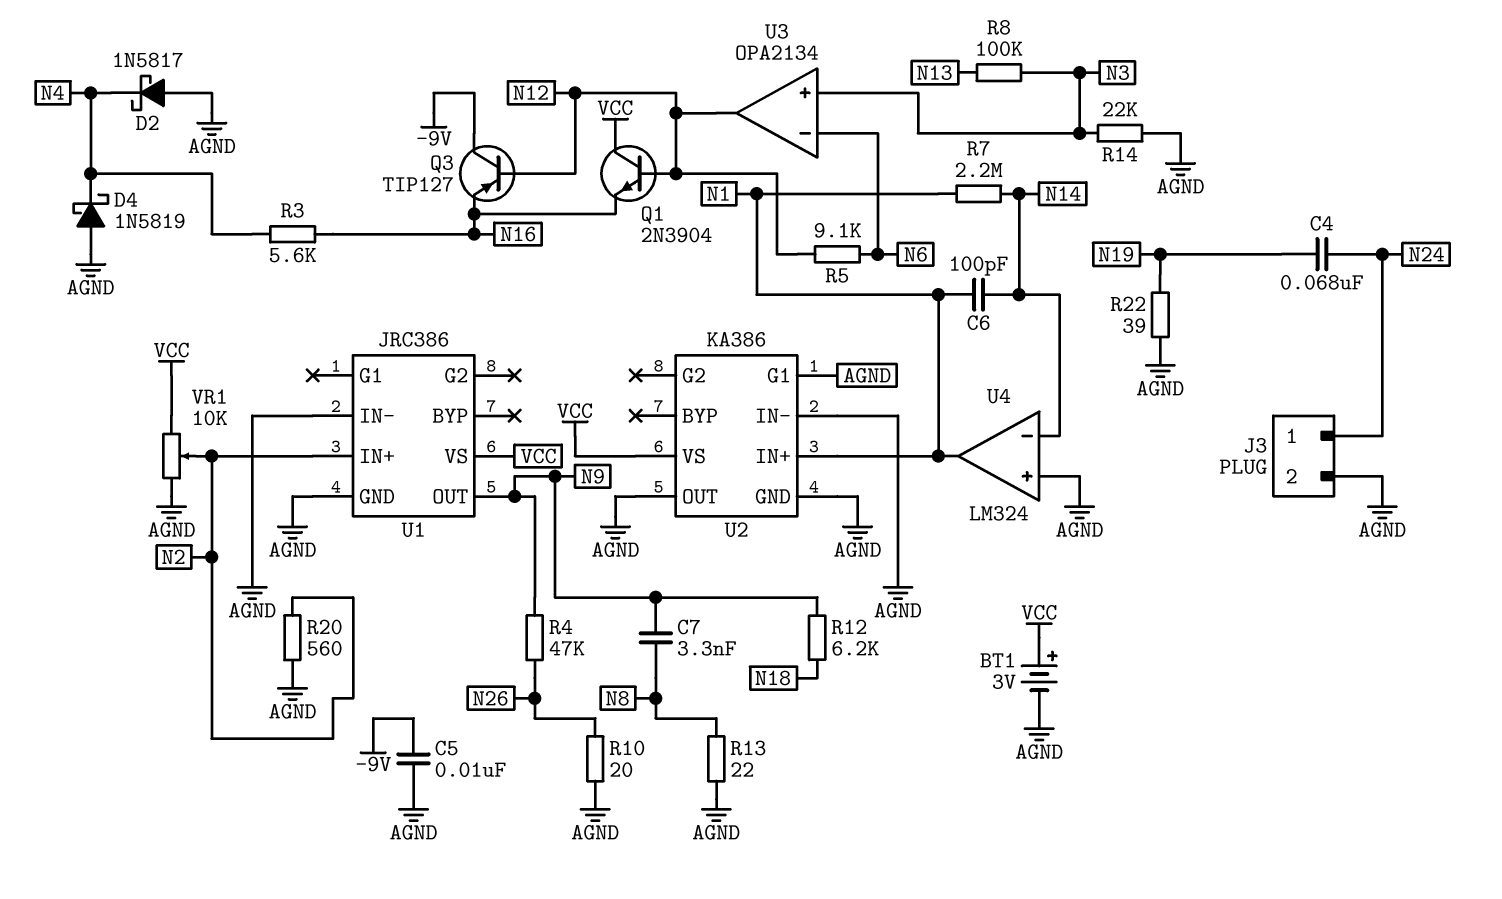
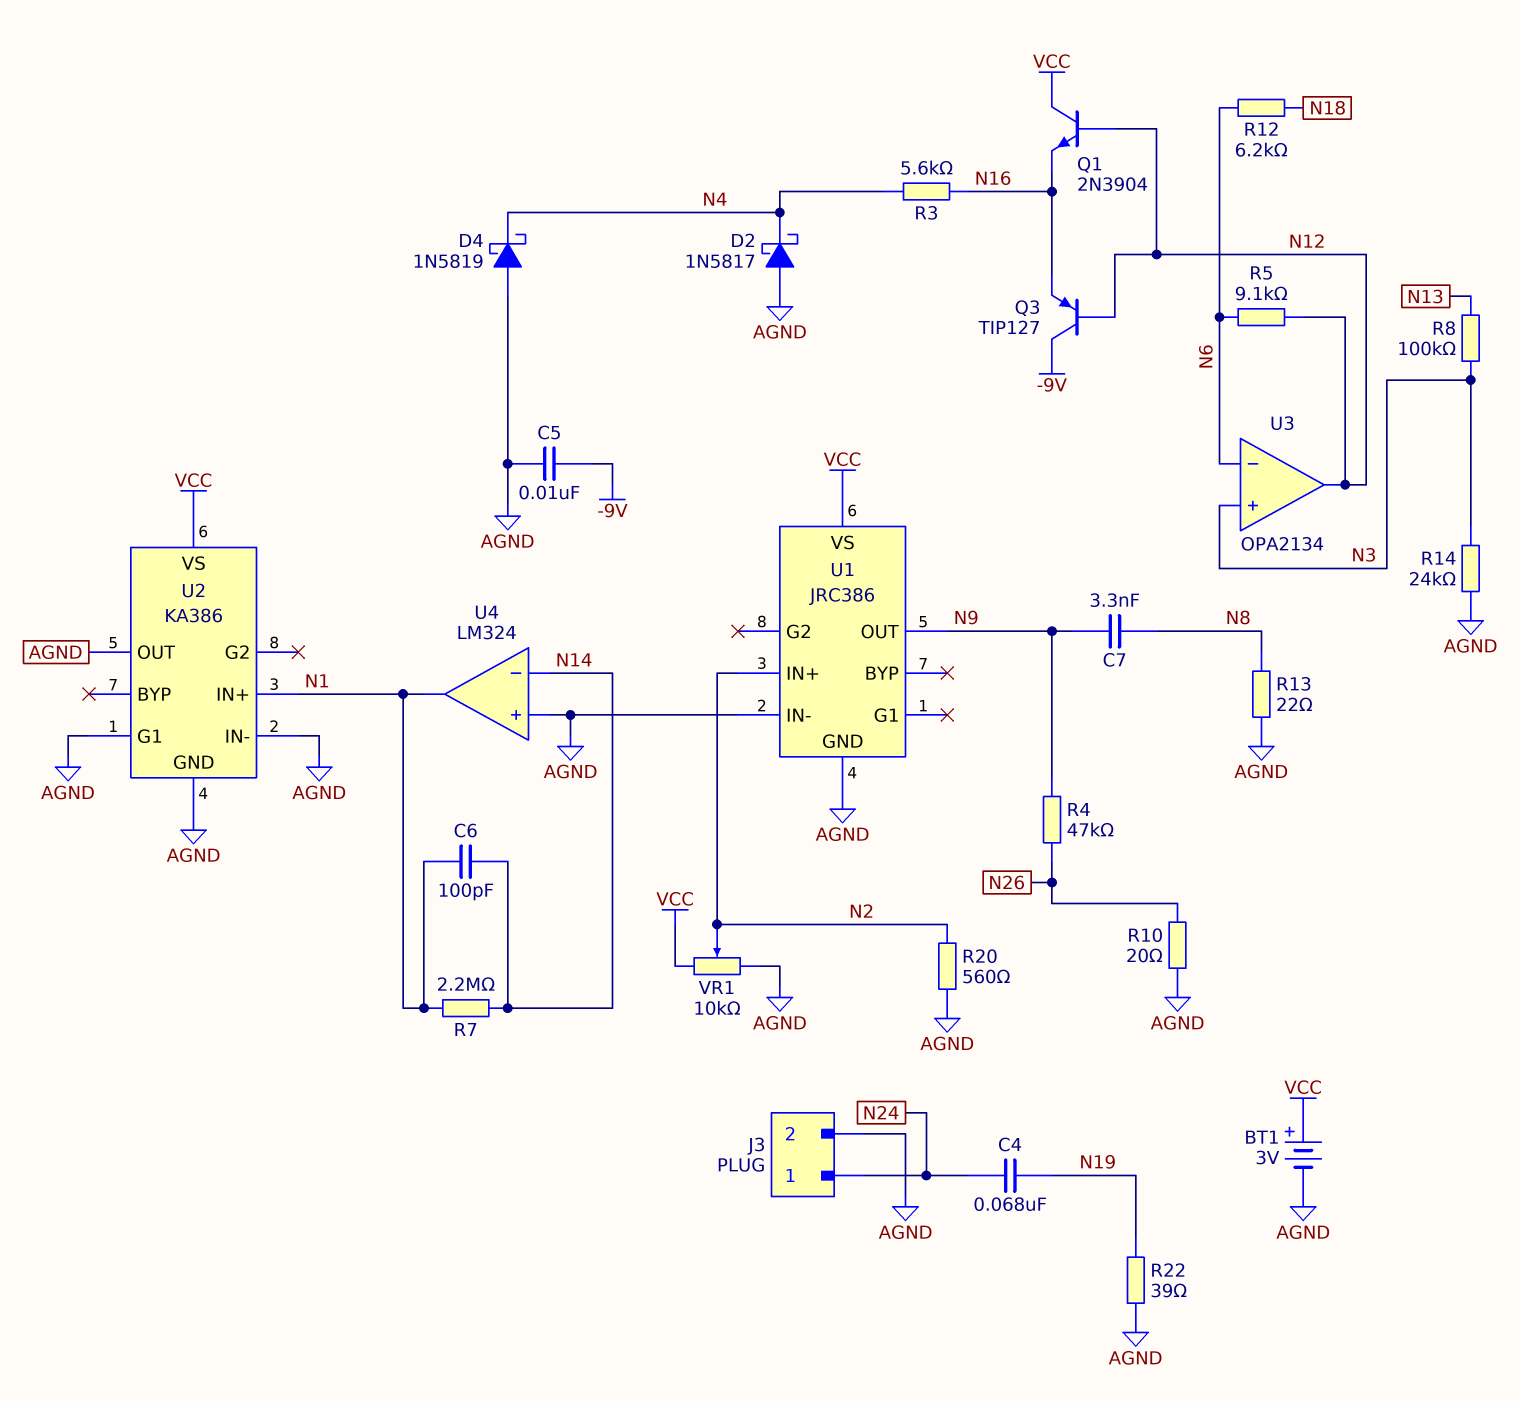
R12: 6.2k (N9, N18) -> 6.2k (N6, N18)
R14: 22k (AGND, N3) -> 24k (AGND, N3)

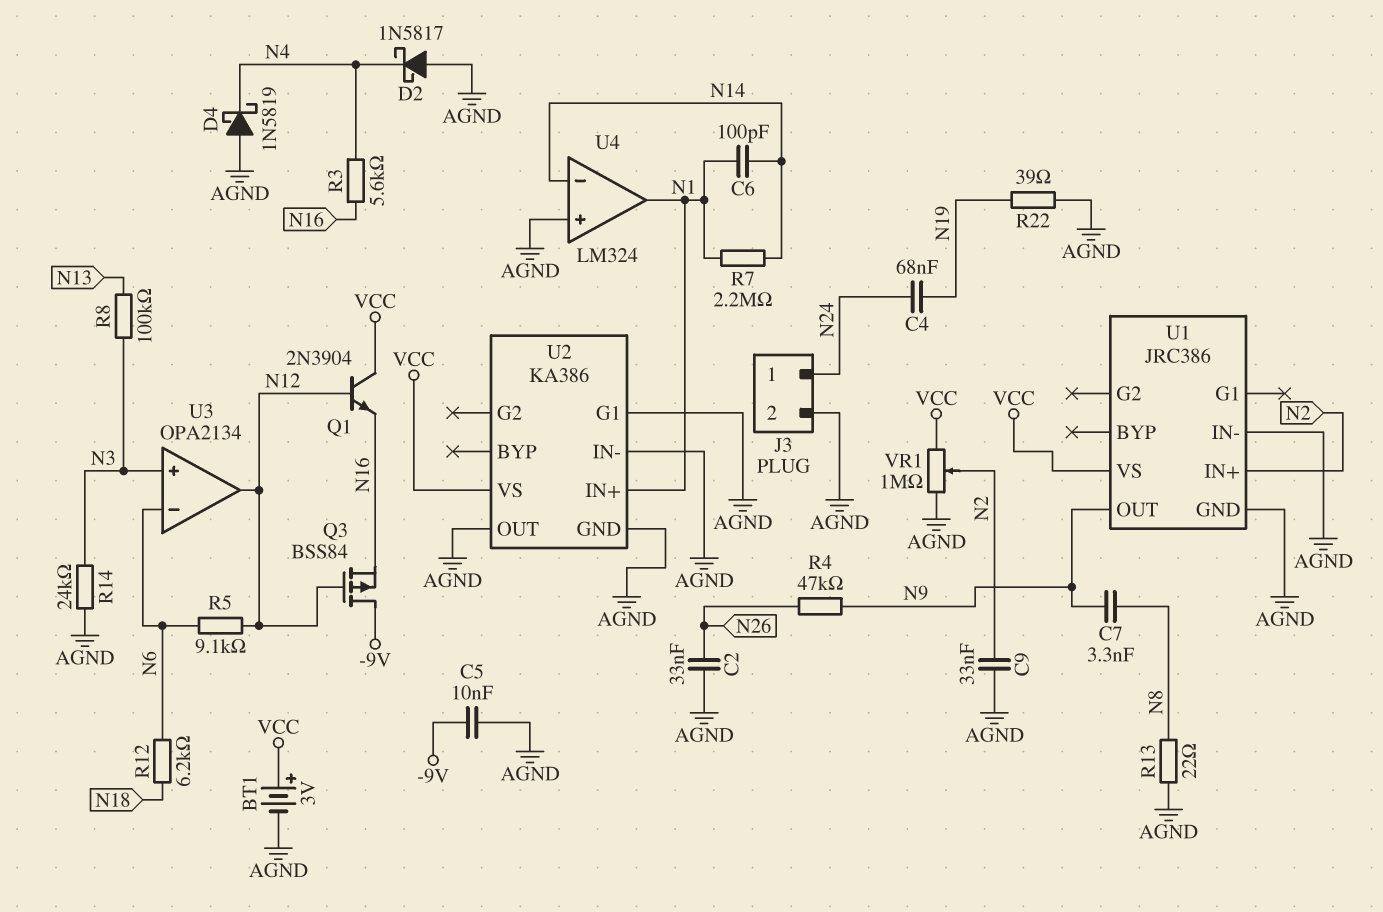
C2: none -> 33nF (AGND, N26)
C9: none -> 33nF (AGND, N2)
Q3: PNP TIP127 (B N12, C -9V, E N16) -> PMOS BSS84 (G N12, D -9V, S N16)
R10: 20 (AGND, N26) -> none
R20: 560 (AGND, N2) -> none
VR1: 10k (AGND, VCC, wiper N2) -> 1M (AGND, VCC, wiper N2)

